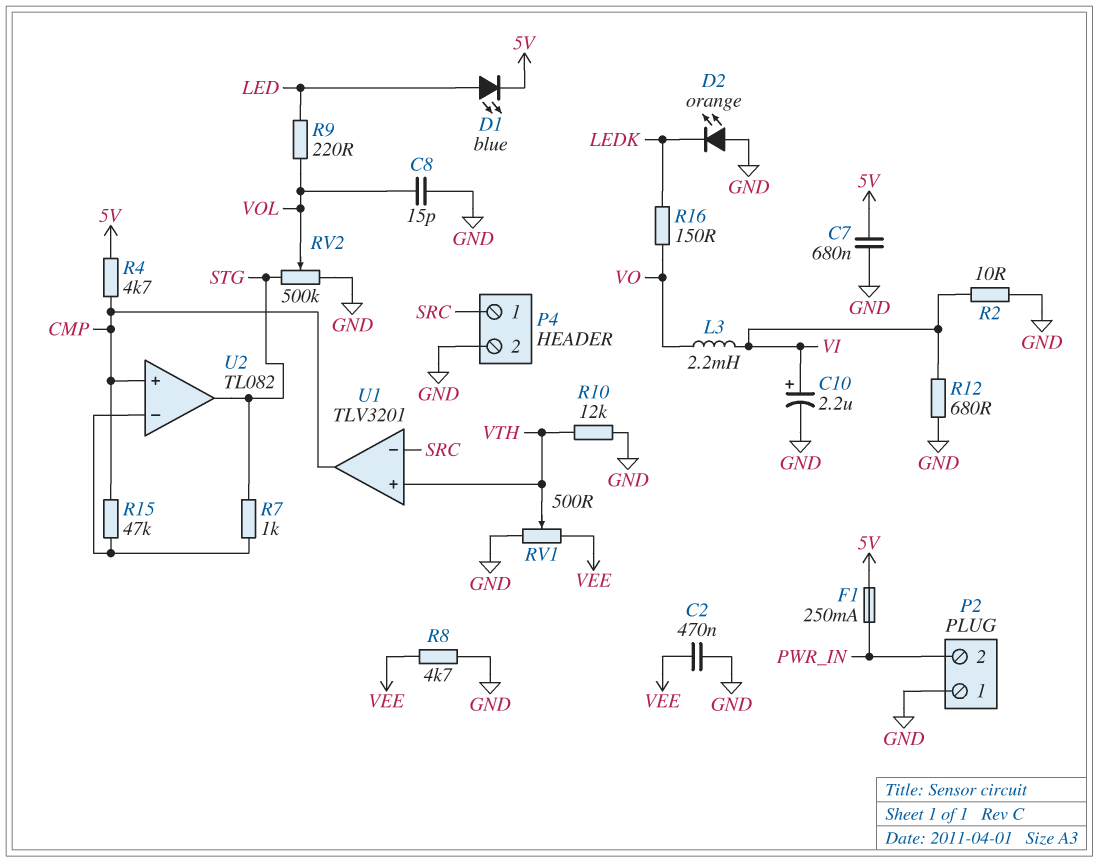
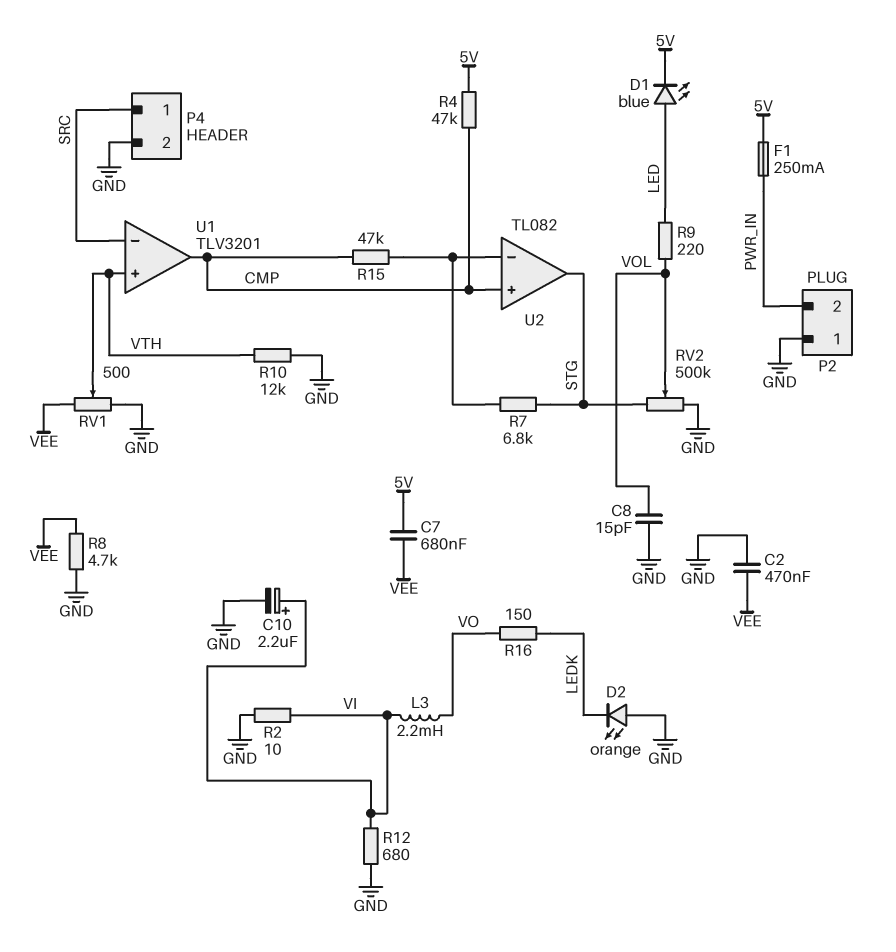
C7: 680nF (5V, GND) -> 680nF (5V, VEE)
R4: 4.7k (5V, CMP) -> 47k (5V, CMP)
R7: 1k (STG, U2/in-) -> 6.8k (STG, U2/in-)

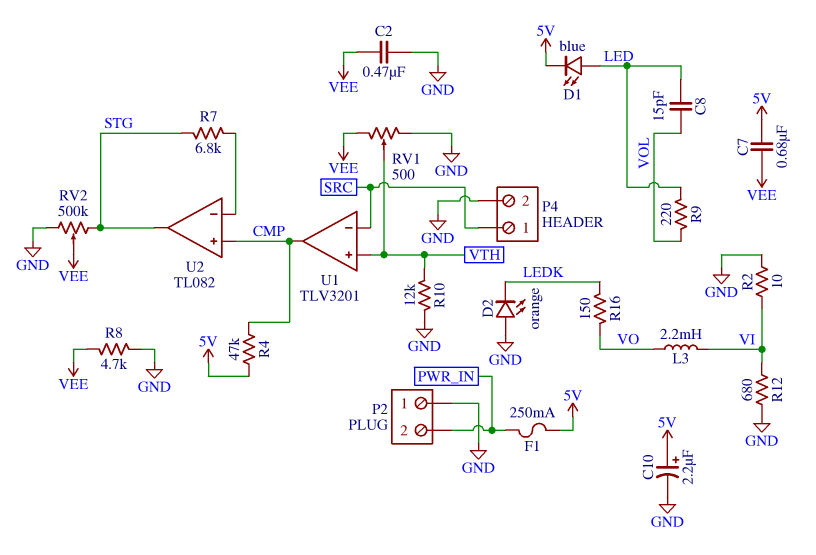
C8: 15pF (GND, VOL) -> 15pF (LED, VOL)
C10: 2.2uF (plus VI, minus GND) -> 2.2uF (plus 5V, minus GND)
R15: 47k (CMP, U2/in-) -> none
RV2: 500k (GND, STG, wiper VOL) -> 500k (GND, STG, wiper VEE)

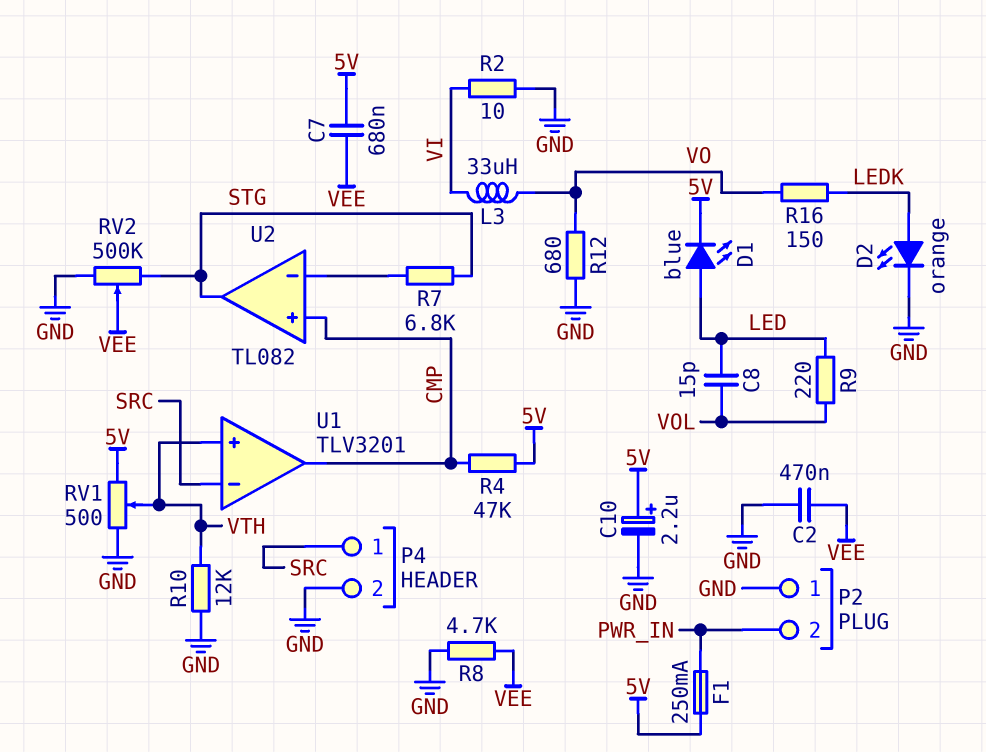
D2: LED orange (A GND, K LEDK) -> LED orange (A LEDK, K GND)
L3: 2.2mH (VI, VO) -> 33uH (VI, VO)
R12: 680 (GND, VI) -> 680 (GND, VO)
RV1: 500 (GND, VEE, wiper VTH) -> 500 (5V, GND, wiper VTH)

